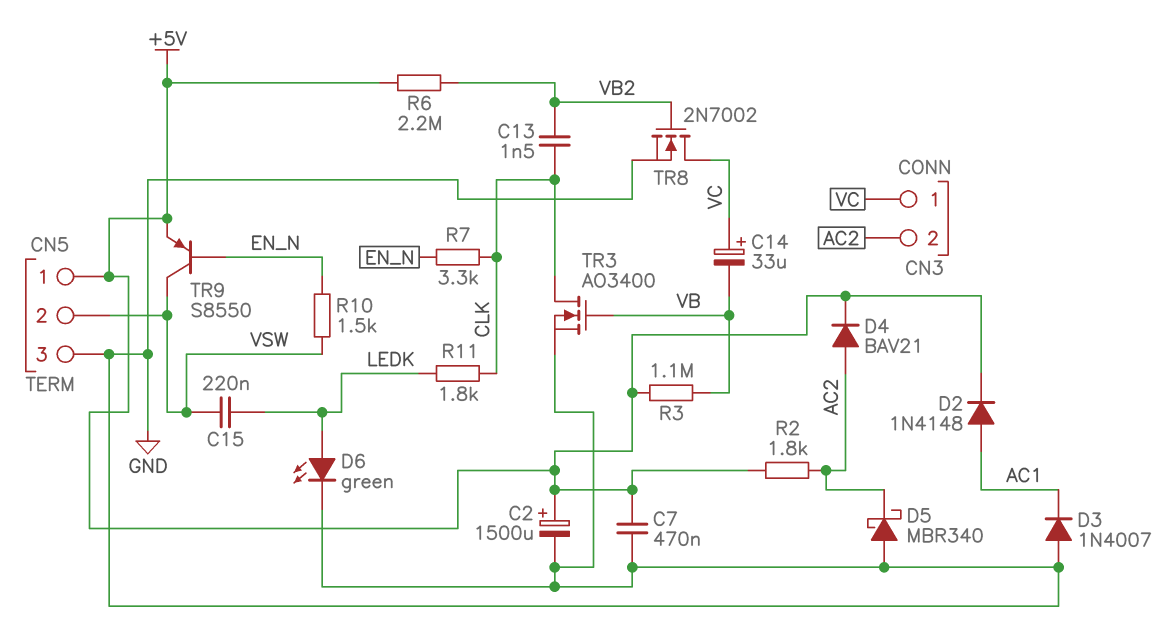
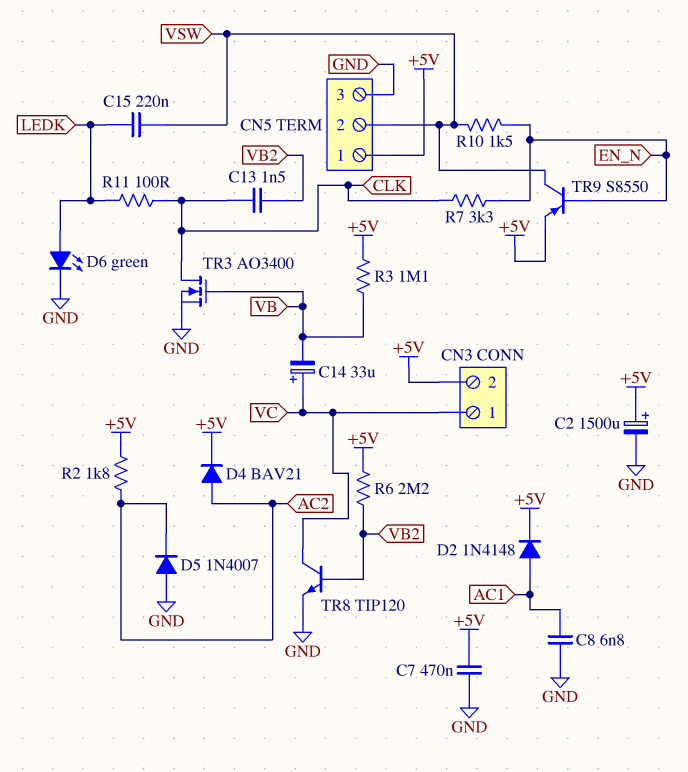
C8: none -> 6.8nF (AC1, GND)
CN3 pin 2: AC2 -> +5V
D3: diode 1N4007 (A GND, K AC1) -> none
D5: schottky MBR340 (A GND, K AC2) -> diode 1N4007 (A GND, K AC2)
R11: 1.8k (CLK, LEDK) -> 100 (CLK, LEDK)
TR8: NMOS 2N7002 (G VB2, D VC, S GND) -> NPN TIP120 (B VB2, C VC, E GND)

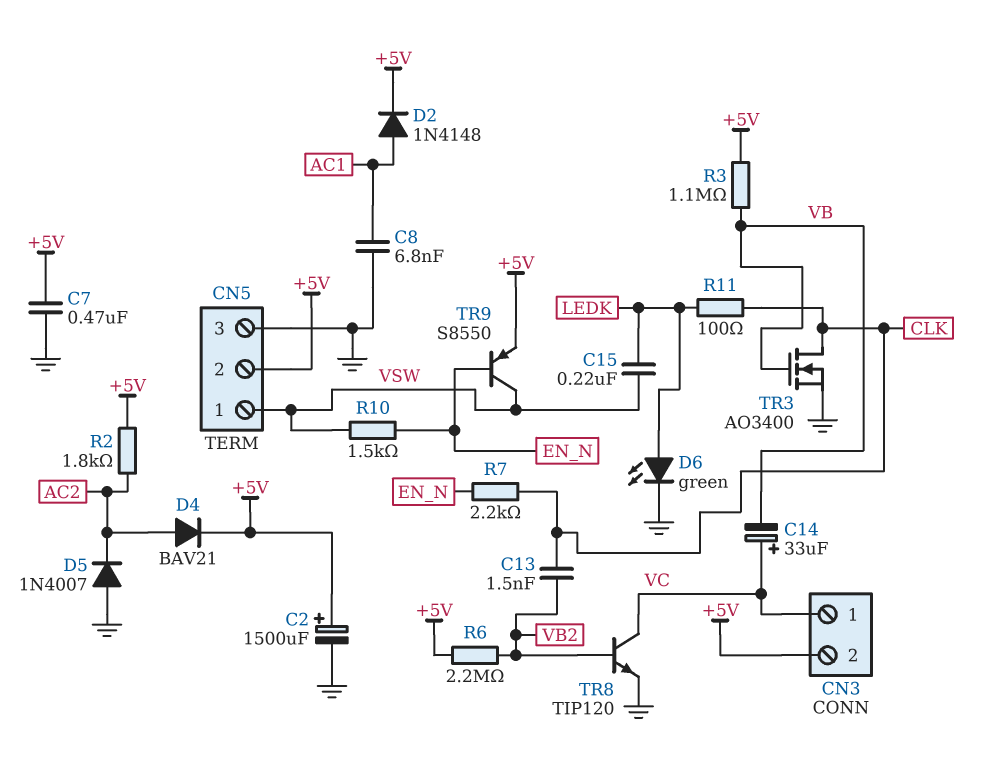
CN5 pin 1: +5V -> VSW
CN5 pin 2: VSW -> +5V
R7: 3.3k (CLK, EN_N) -> 2.2k (CLK, EN_N)

